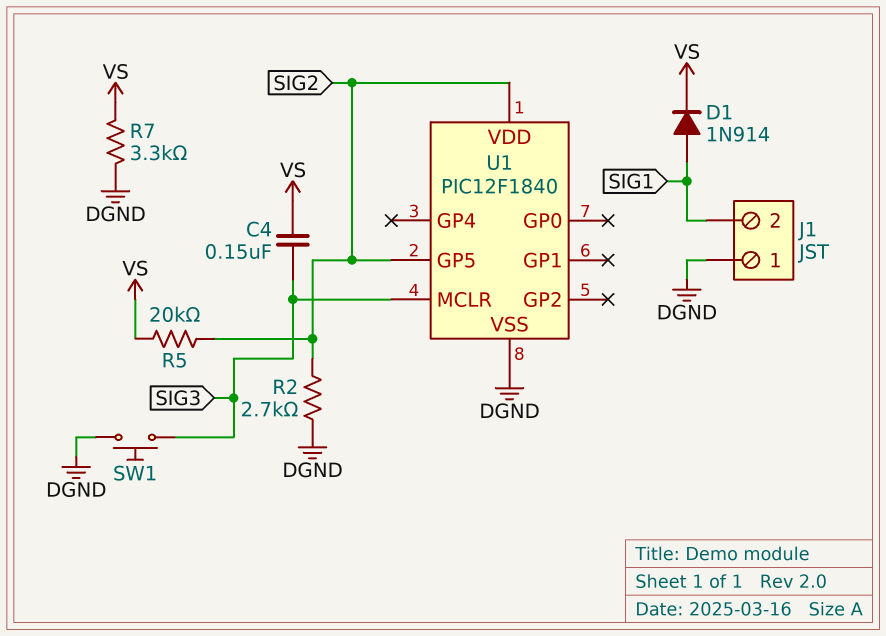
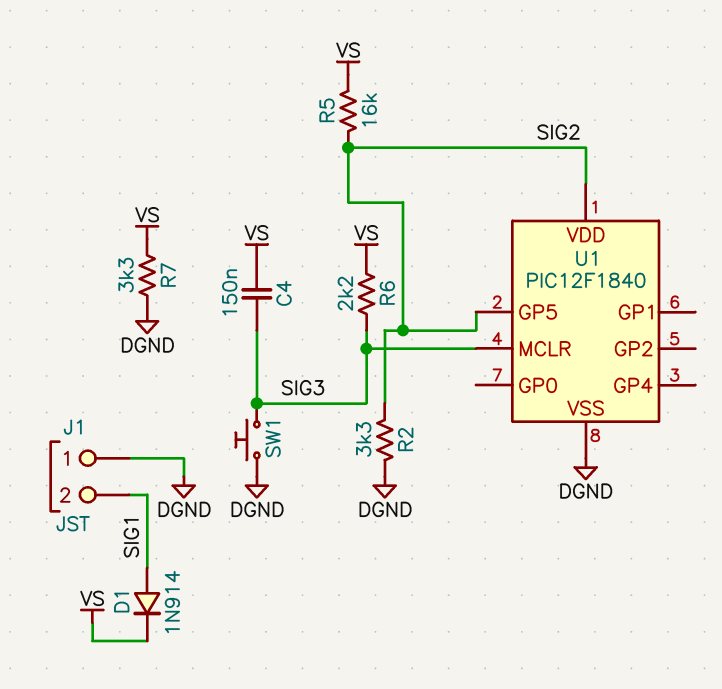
R2: 2.7k (DGND, SIG2) -> 3.3k (DGND, SIG2)
R5: 20k (SIG2, VS) -> 16k (SIG2, VS)
R6: none -> 2.2k (SIG3, VS)

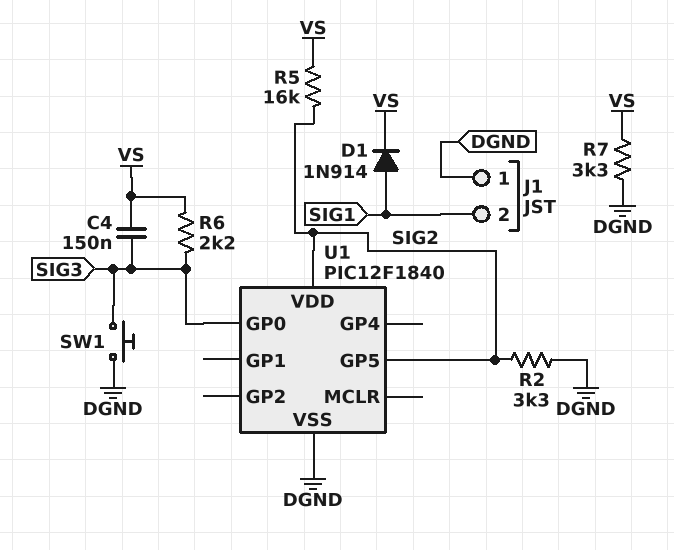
U1 pin GP0: none -> SIG3
U1 pin MCLR: SIG3 -> none

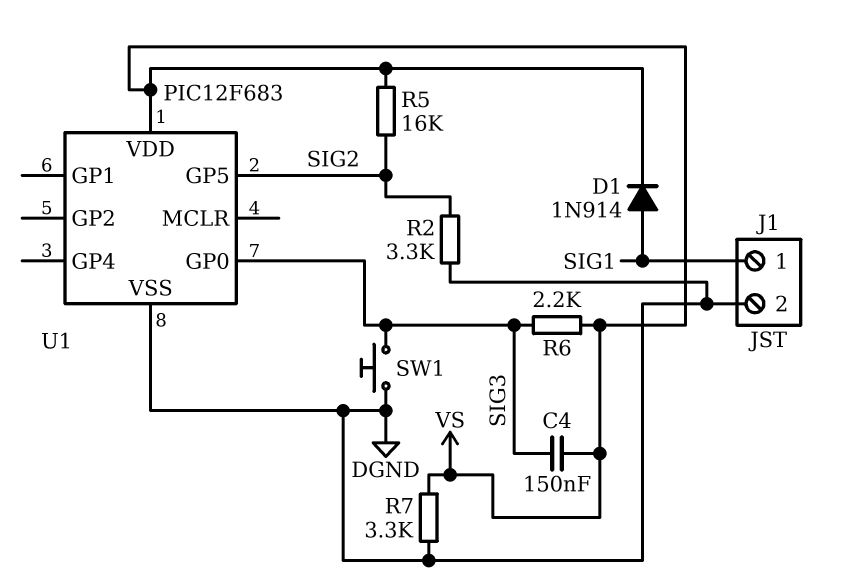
J1 pin 1: DGND -> SIG1
J1 pin 2: SIG1 -> DGND
U1: PIC12F1840 -> PIC12F683
U1 pin VDD: SIG2 -> VS

